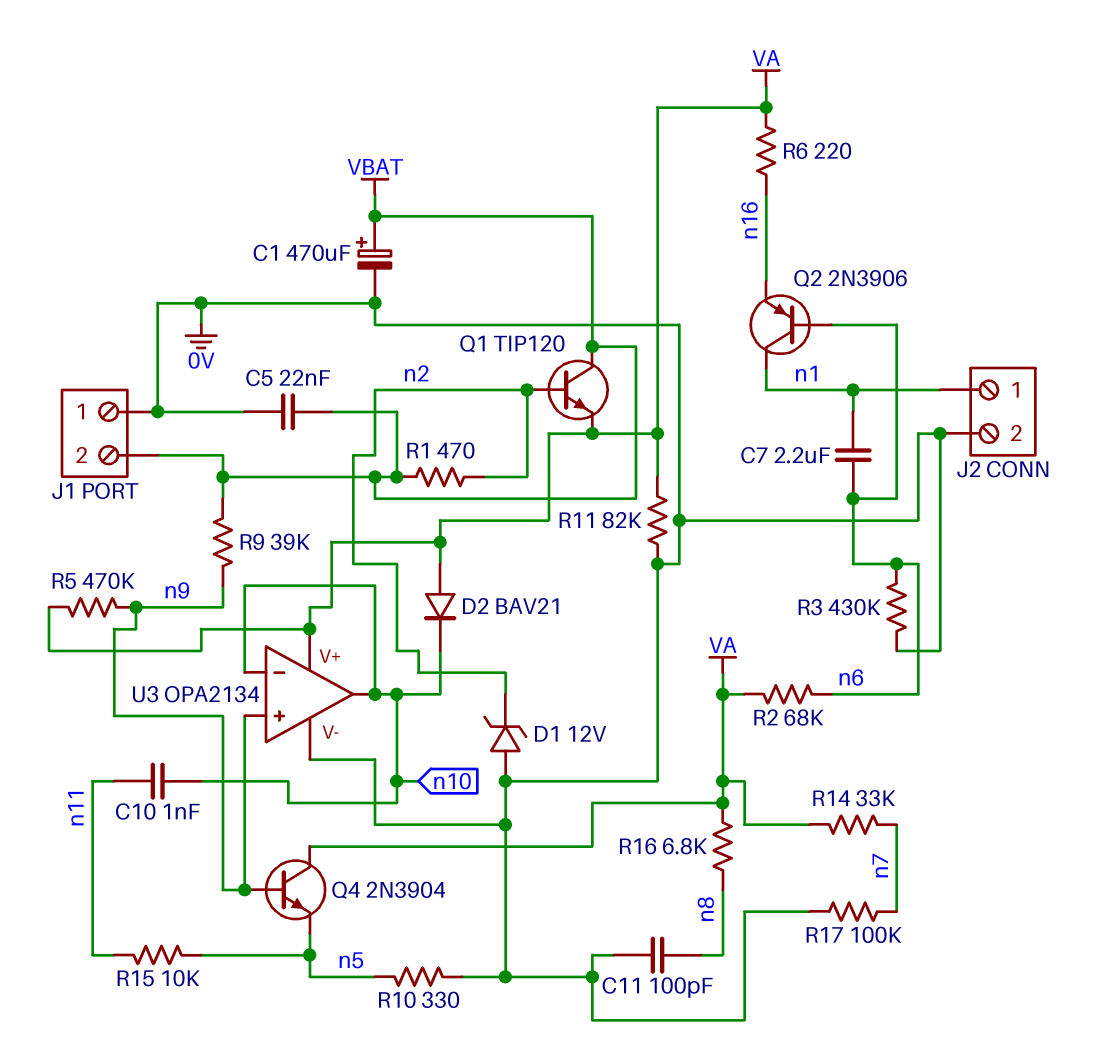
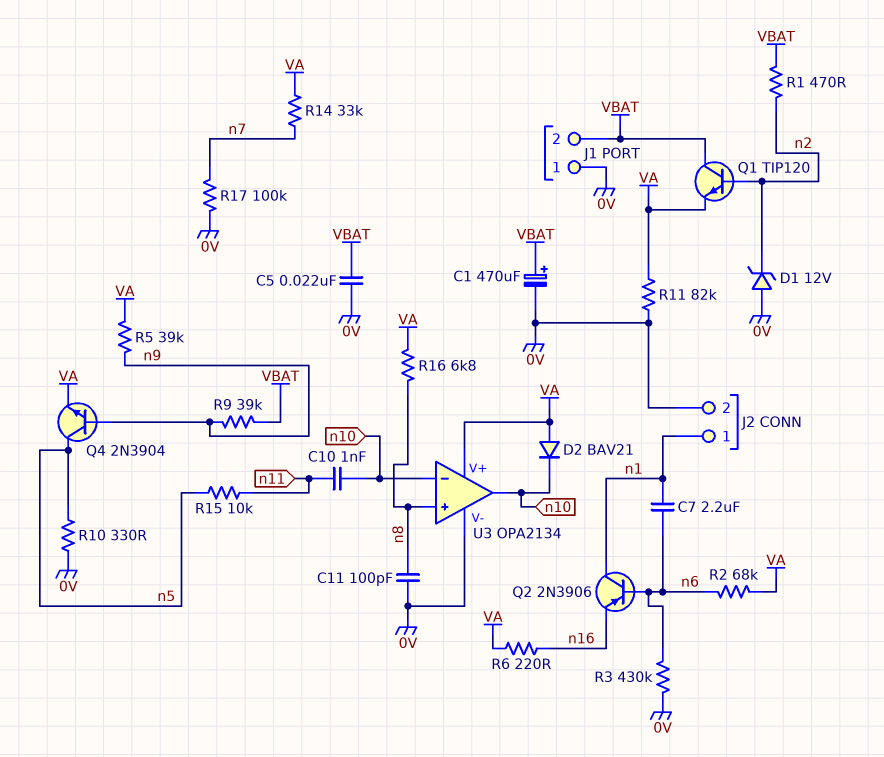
Q4: NPN 2N3904 (B n9, C VA, E n5) -> NPN 2N3904 (B n9, C n5, E VA)
R5: 470k (VA, n9) -> 39k (VA, n9)
U3 pin in+: n9 -> n8

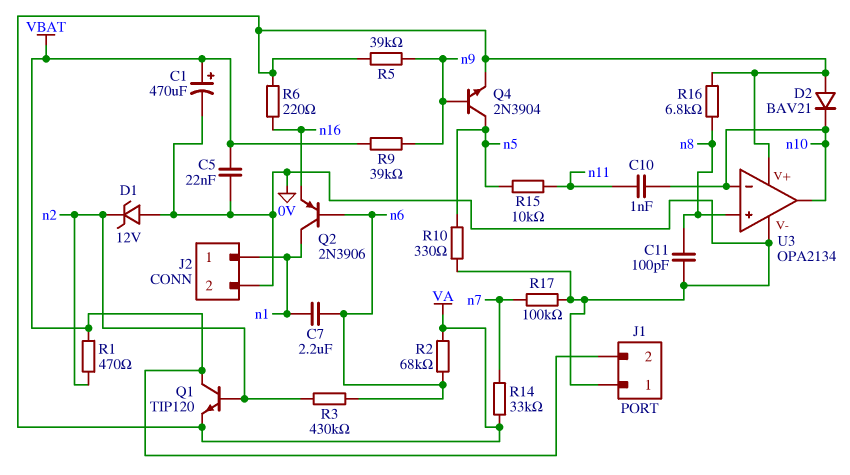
R3: 430k (0V, n6) -> 430k (n2, n6)
R11: 82k (0V, VA) -> none

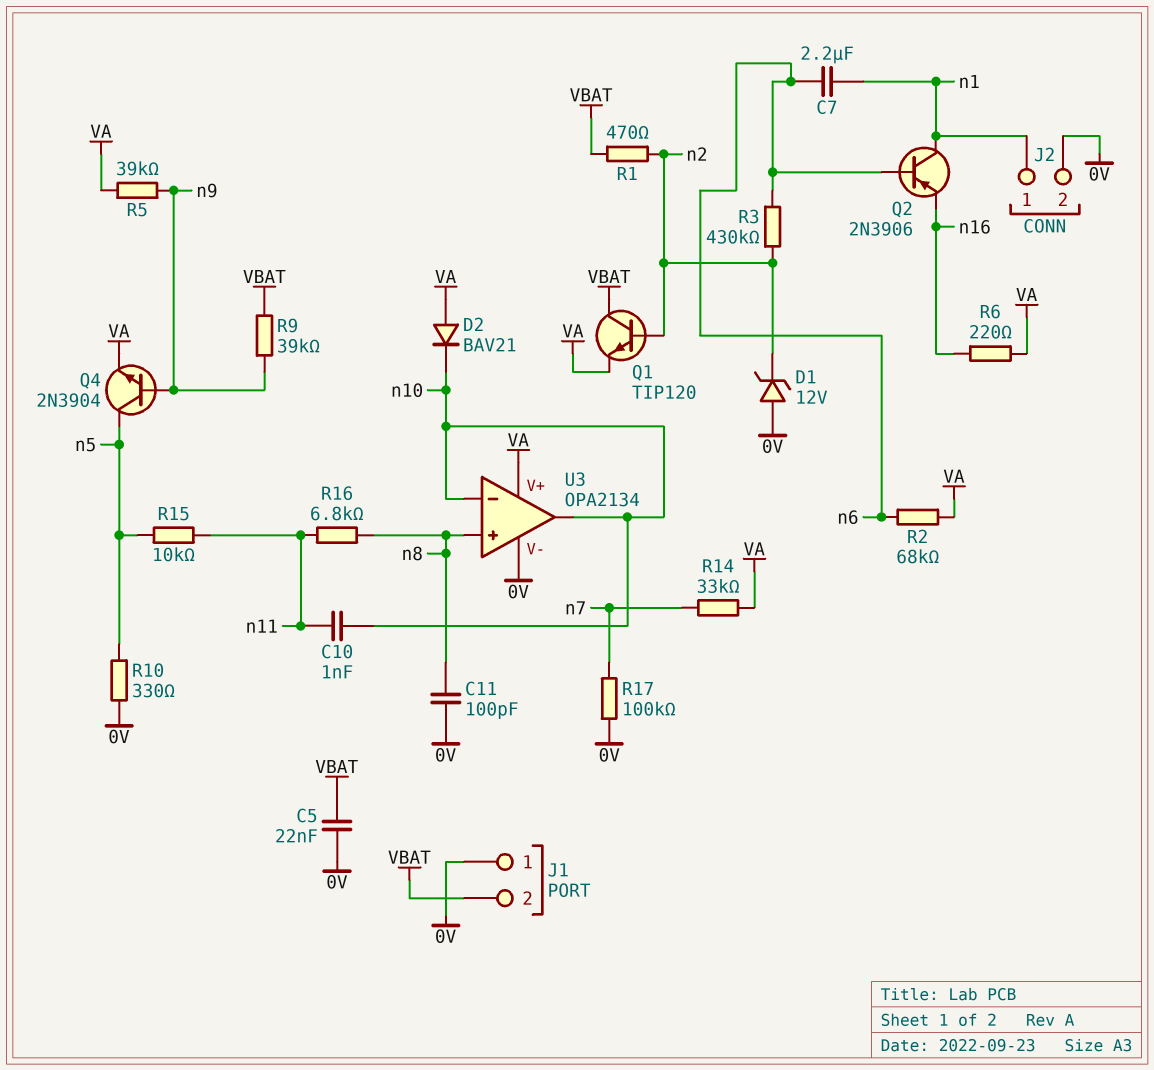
C1: 470uF (plus VBAT, minus 0V) -> none
R16: 6.8k (VA, n8) -> 6.8k (n8, n11)

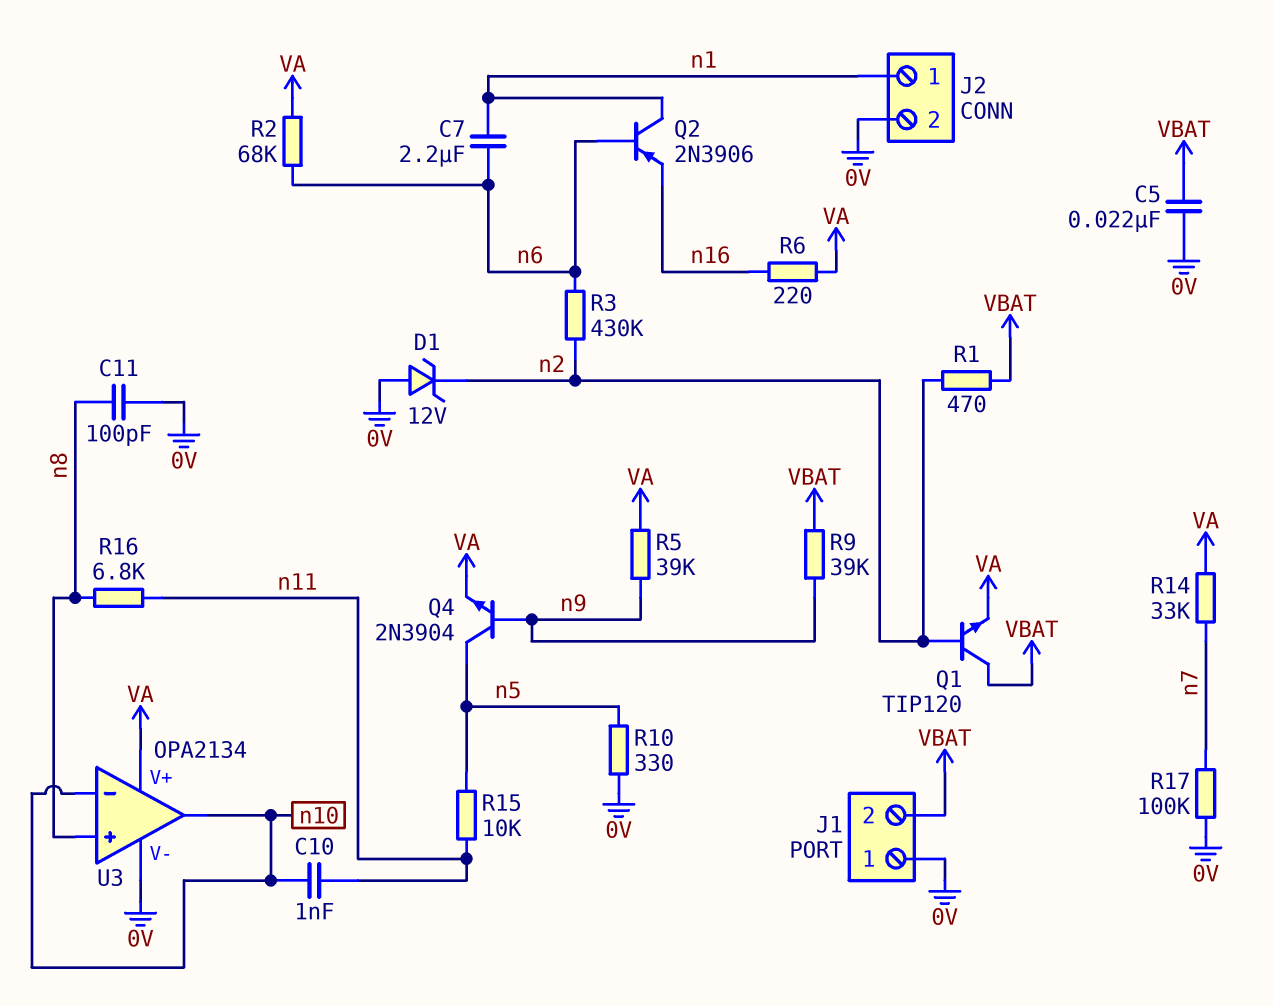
D2: diode BAV21 (A VA, K n10) -> none

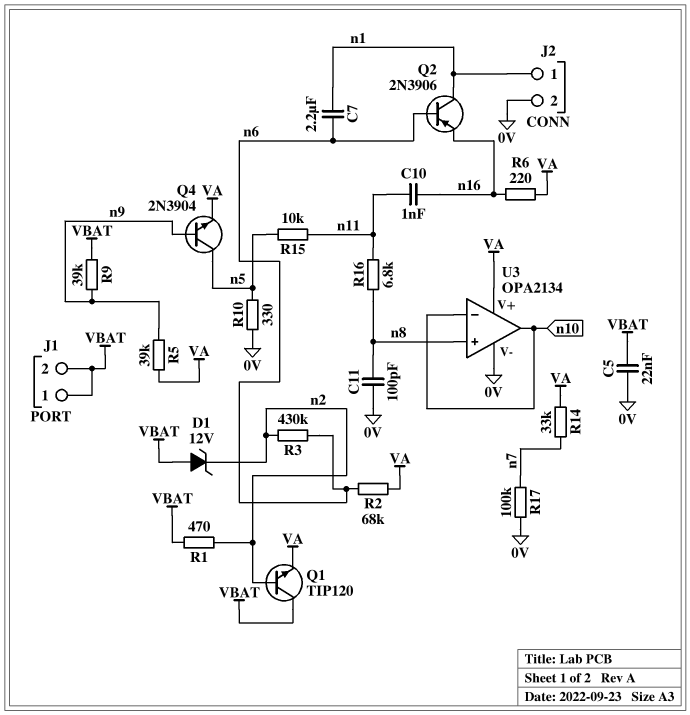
C10: 1nF (n10, n11) -> 1nF (n11, n16)
D1: zener 12V (A 0V, K n2) -> zener 12V (A VBAT, K n2)
J1 pin 1: 0V -> VBAT

